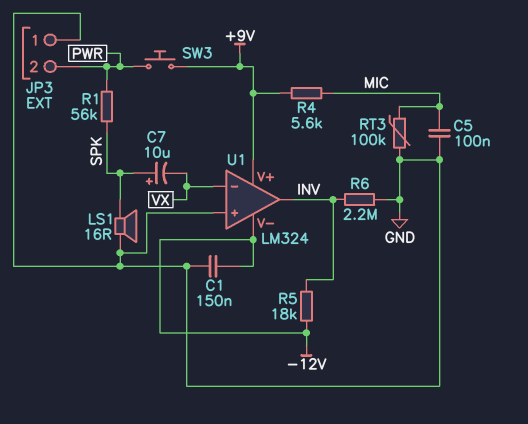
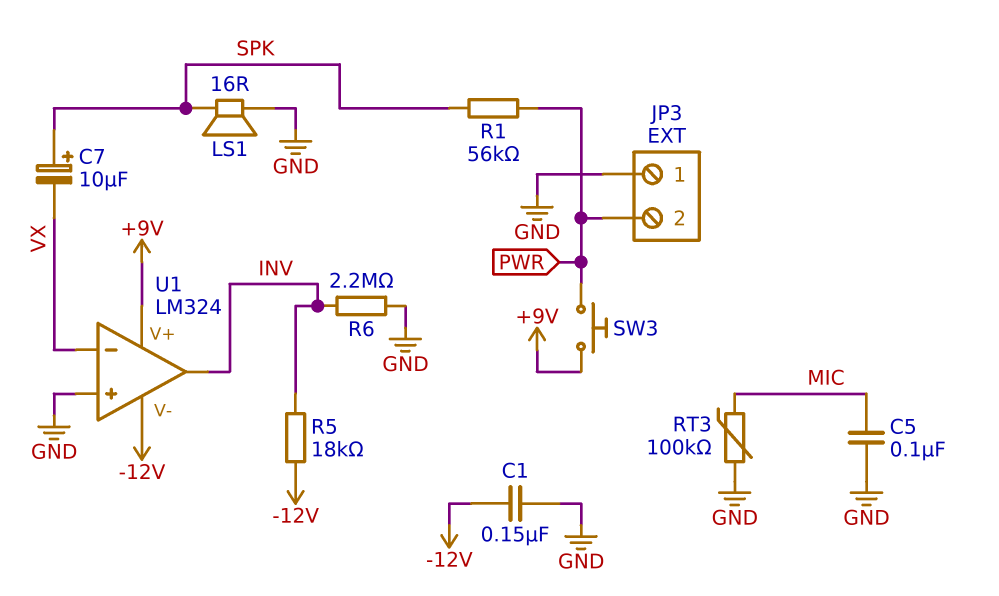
R4: 5.6k (+9V, MIC) -> none

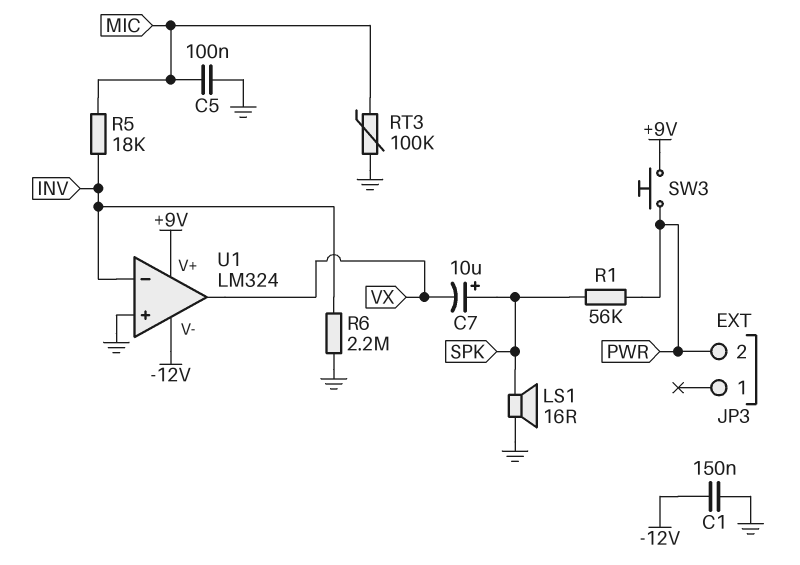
JP3 pin 1: GND -> none
R5: 18k (-12V, INV) -> 18k (INV, MIC)
U1 pin in-: VX -> INV
U1 pin out: INV -> VX

